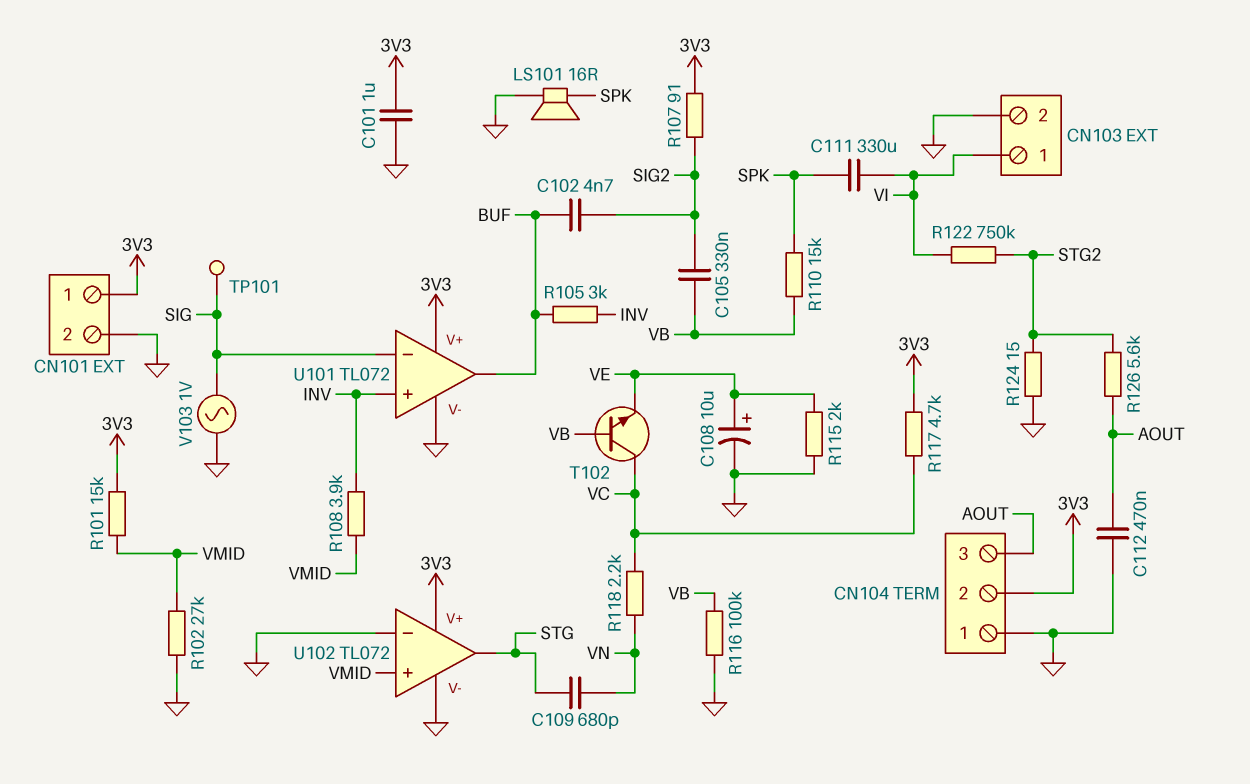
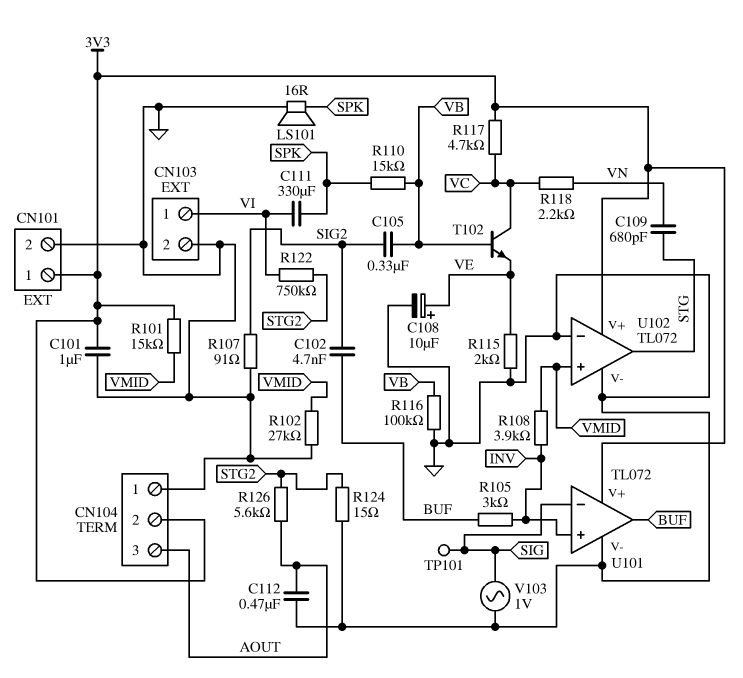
R107: 91 (3V3, SIG2) -> 91 (GND, SIG2)

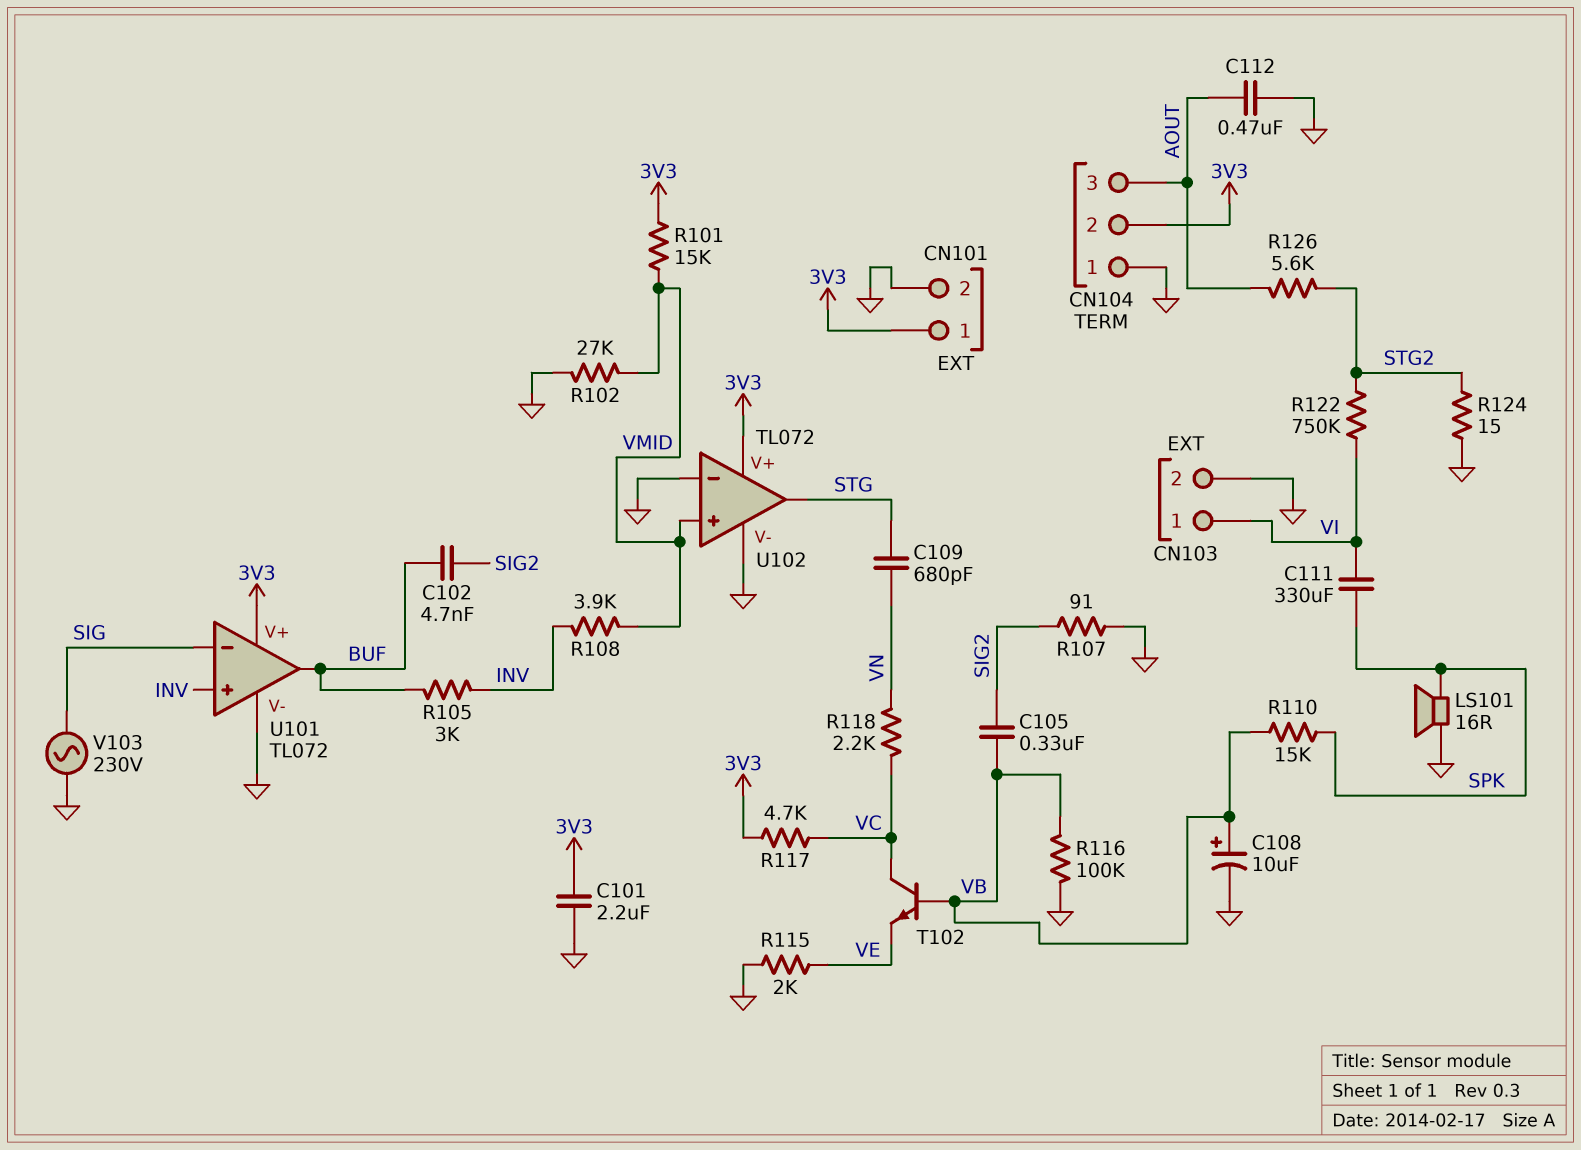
C101: 1uF (3V3, GND) -> 2.2uF (3V3, GND)
C108: 10uF (plus VE, minus GND) -> 10uF (plus VB, minus GND)
TP101: test point (SIG) -> none
V103: AC 1V (GND, SIG) -> AC 230V (GND, SIG)

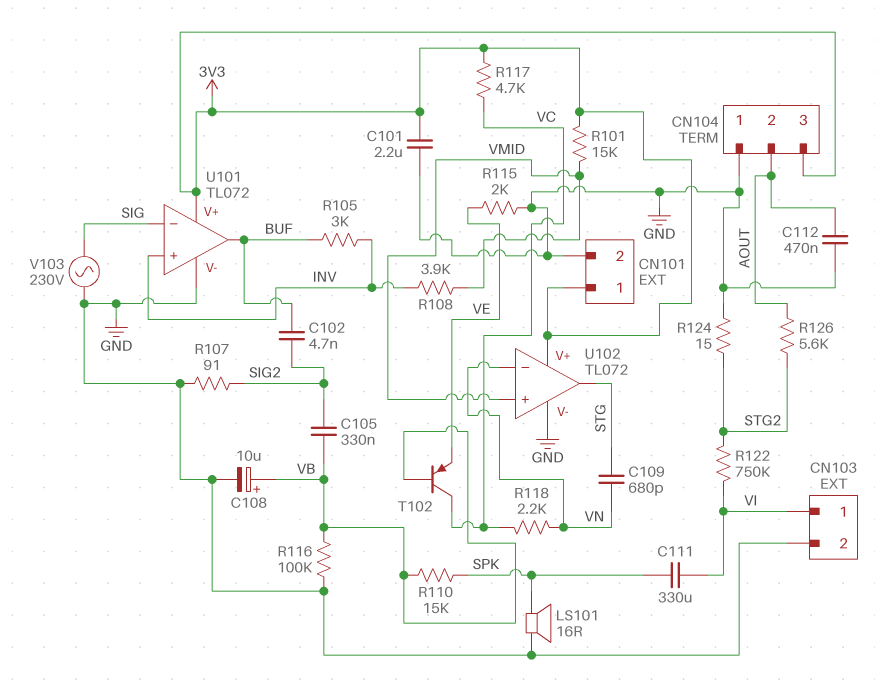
CN104 pin 2: 3V3 -> AOUT
CN104 pin 3: AOUT -> 3V3
R102: 27k (GND, VMID) -> none
T102: NPN (B VB, C VC, E VE) -> PNP (B VB, C VC, E VE)
U102 pin in-: GND -> VN

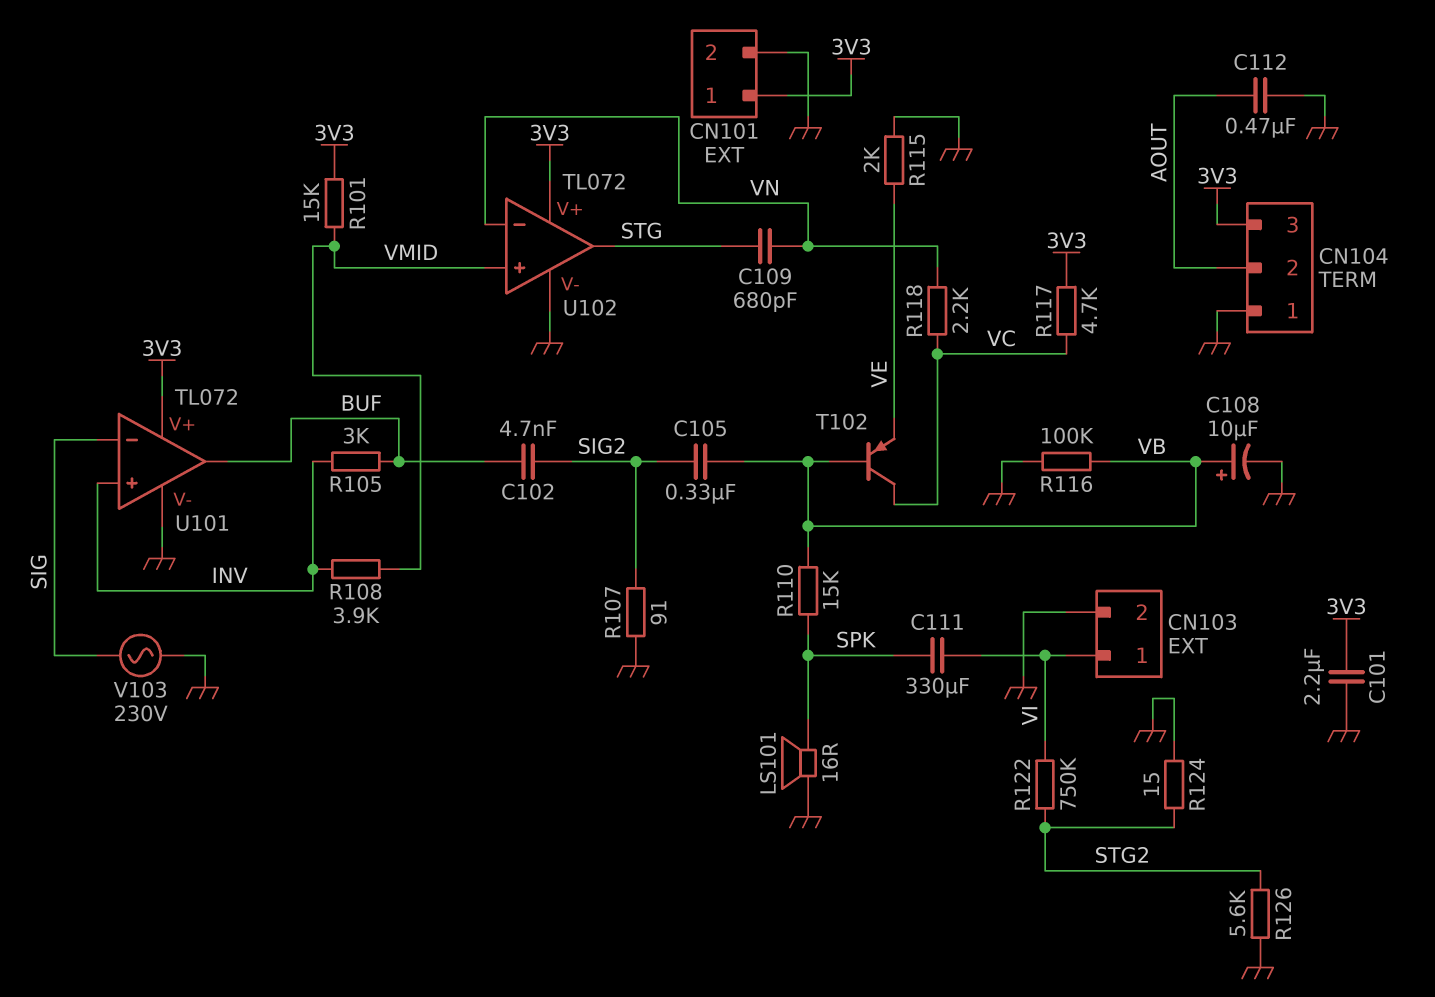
R126: 5.6k (AOUT, STG2) -> 5.6k (GND, STG2)

